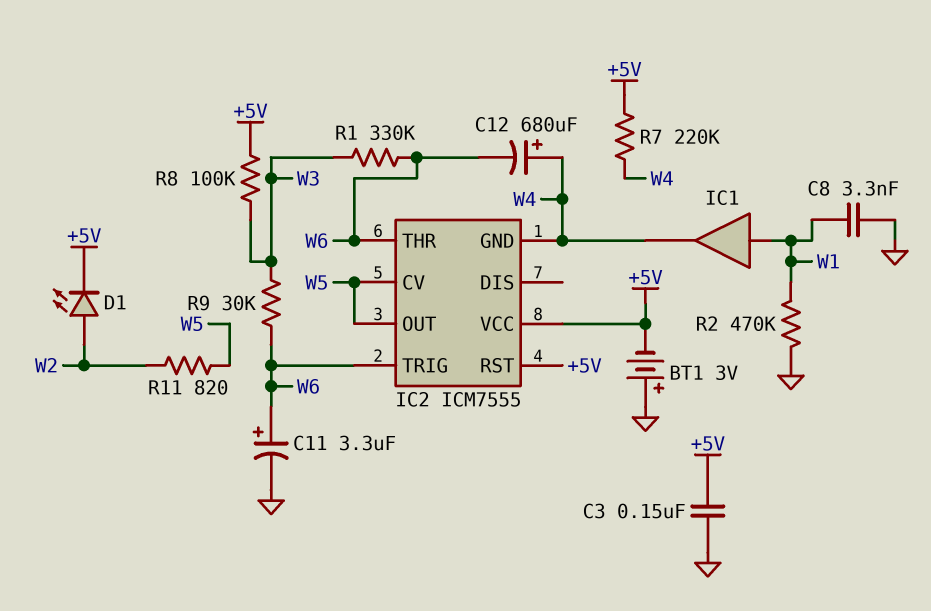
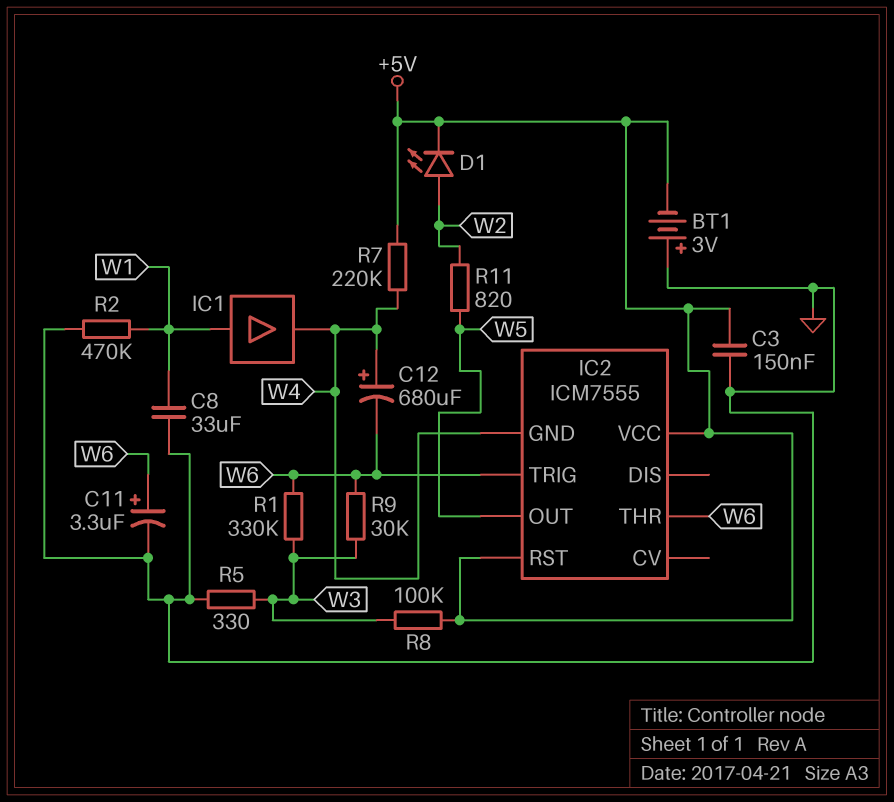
C8: 3.3nF (GND, W1) -> 33uF (GND, W1)
IC2 pin CV: W5 -> none
R5: none -> 330 (GND, W3)

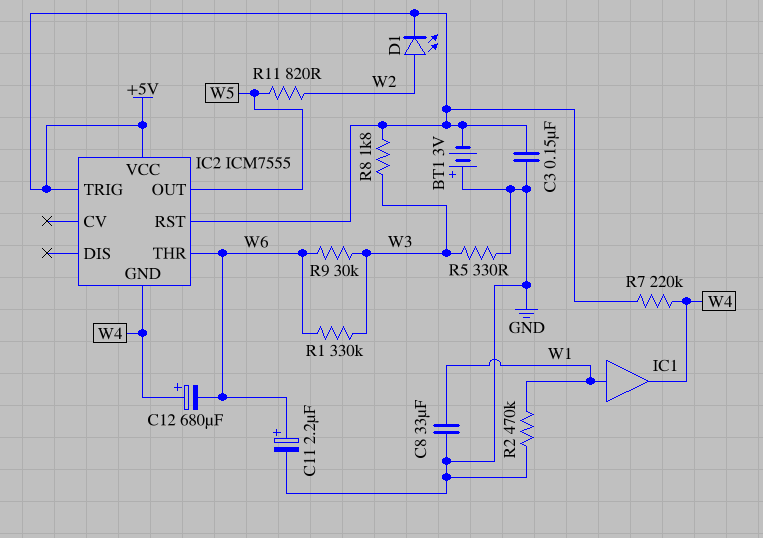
C11: 3.3uF (plus W6, minus GND) -> 2.2uF (plus W6, minus GND)
IC2 pin TRIG: W6 -> +5V
R8: 100k (+5V, W3) -> 1.8k (+5V, W3)

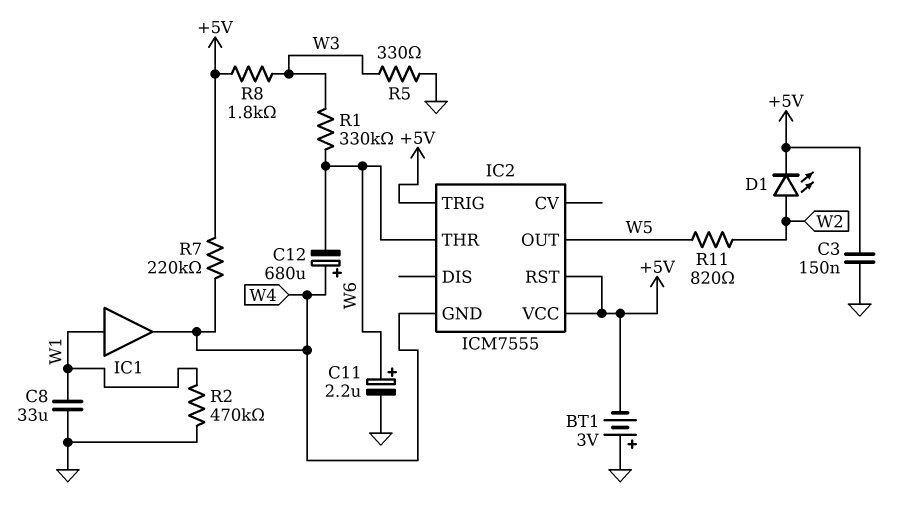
R9: 30k (W3, W6) -> none

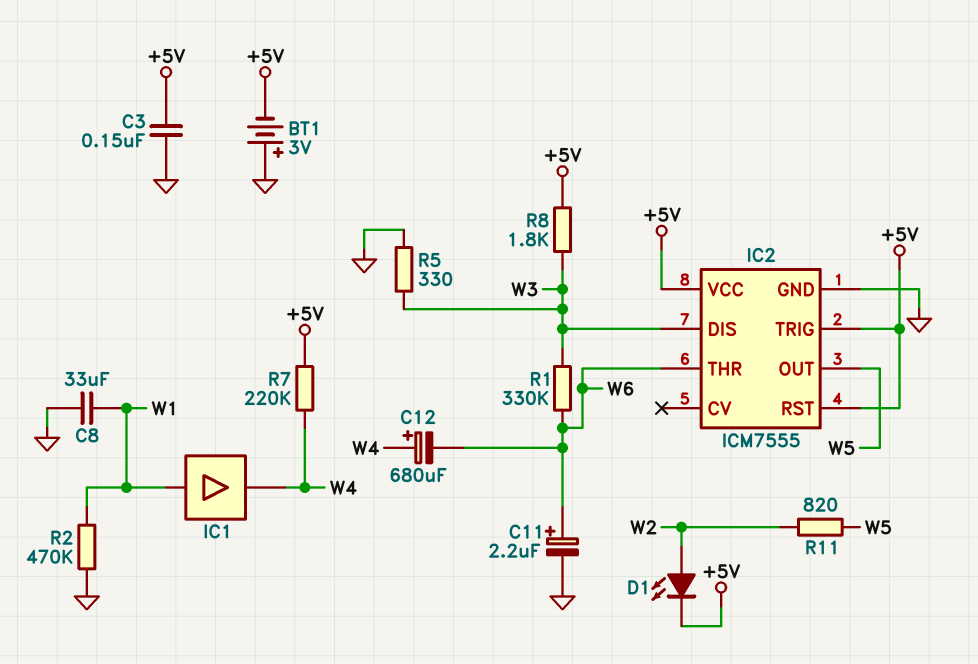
IC2 pin DIS: none -> W3
IC2 pin GND: W4 -> GND

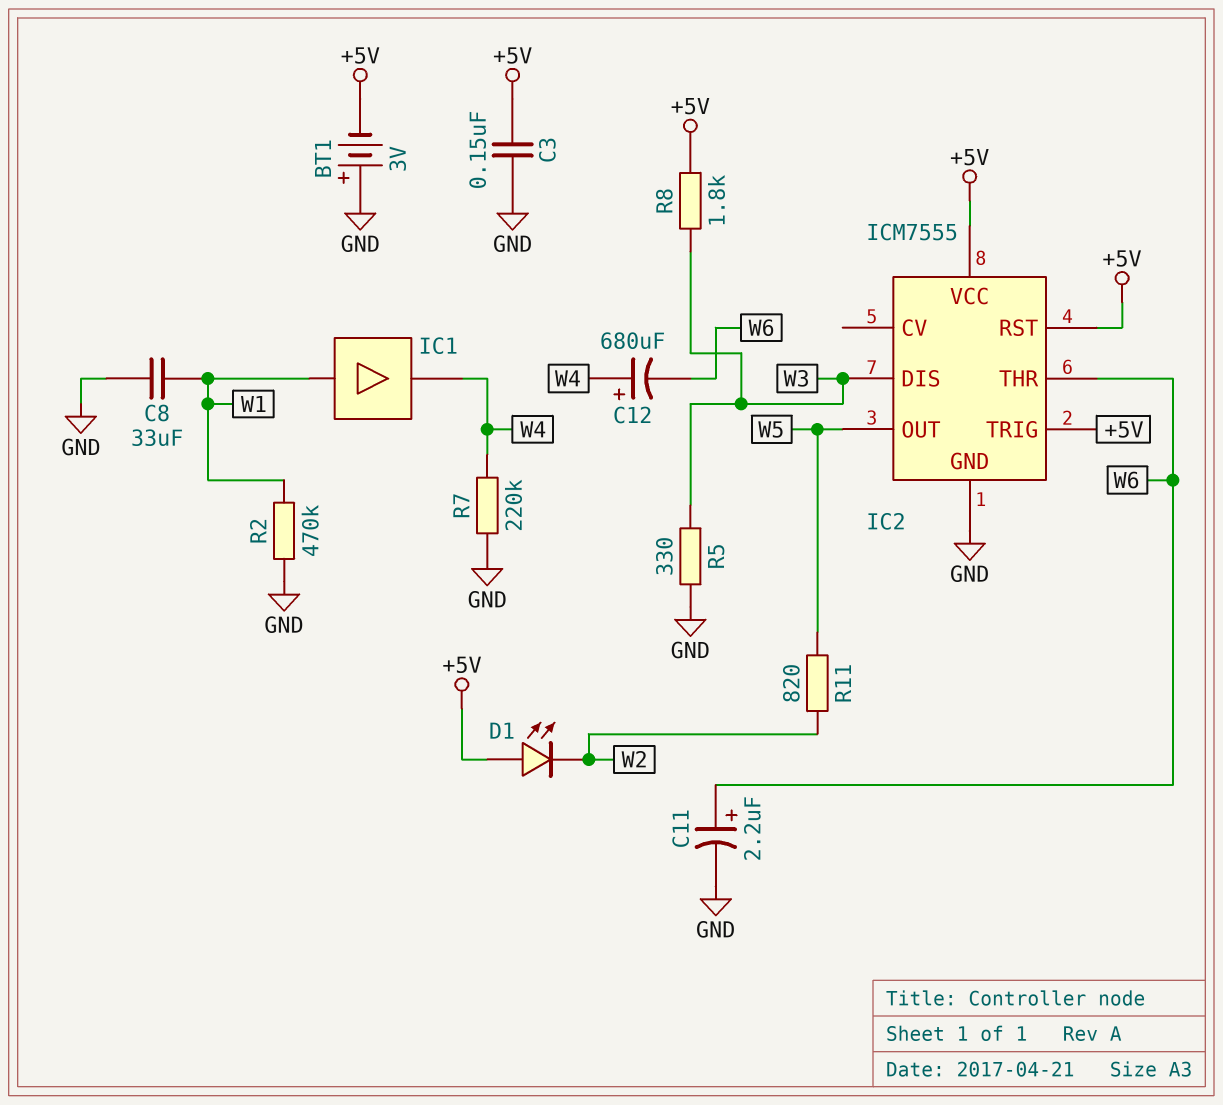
D1: LED (A W2, K +5V) -> LED (A +5V, K W2)
R1: 330k (W3, W6) -> none
R7: 220k (+5V, W4) -> 220k (GND, W4)

